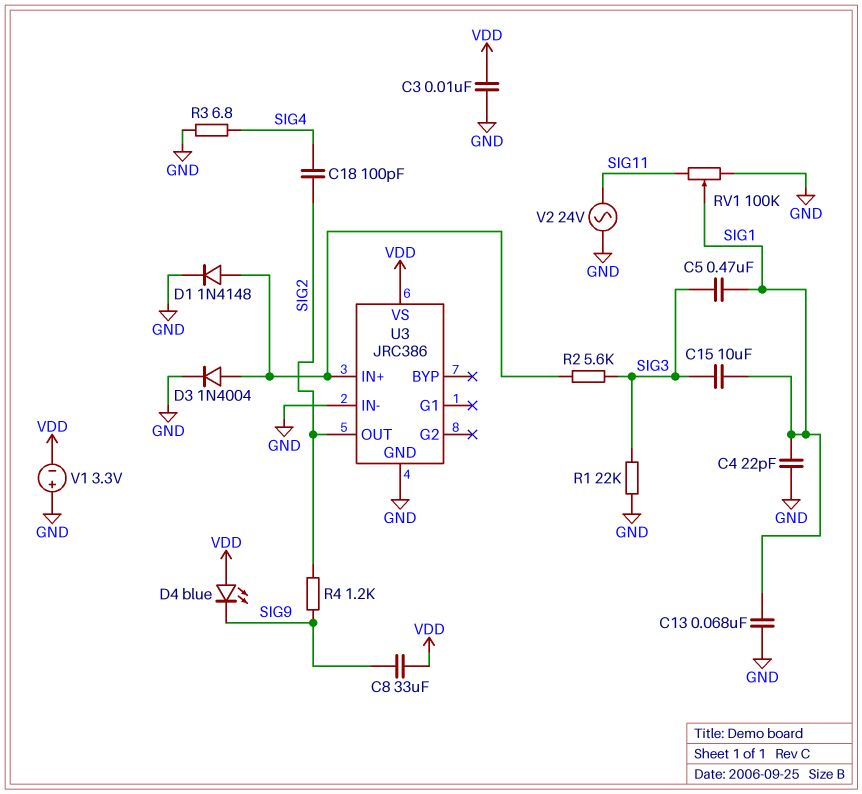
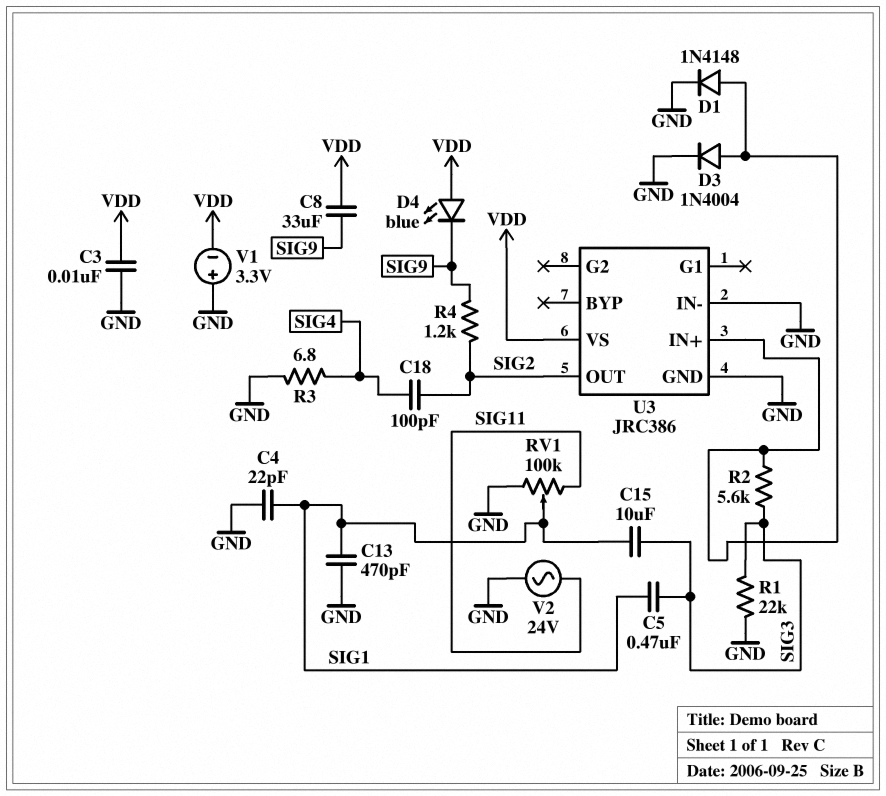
C13: 68nF (GND, SIG1) -> 470pF (GND, SIG1)

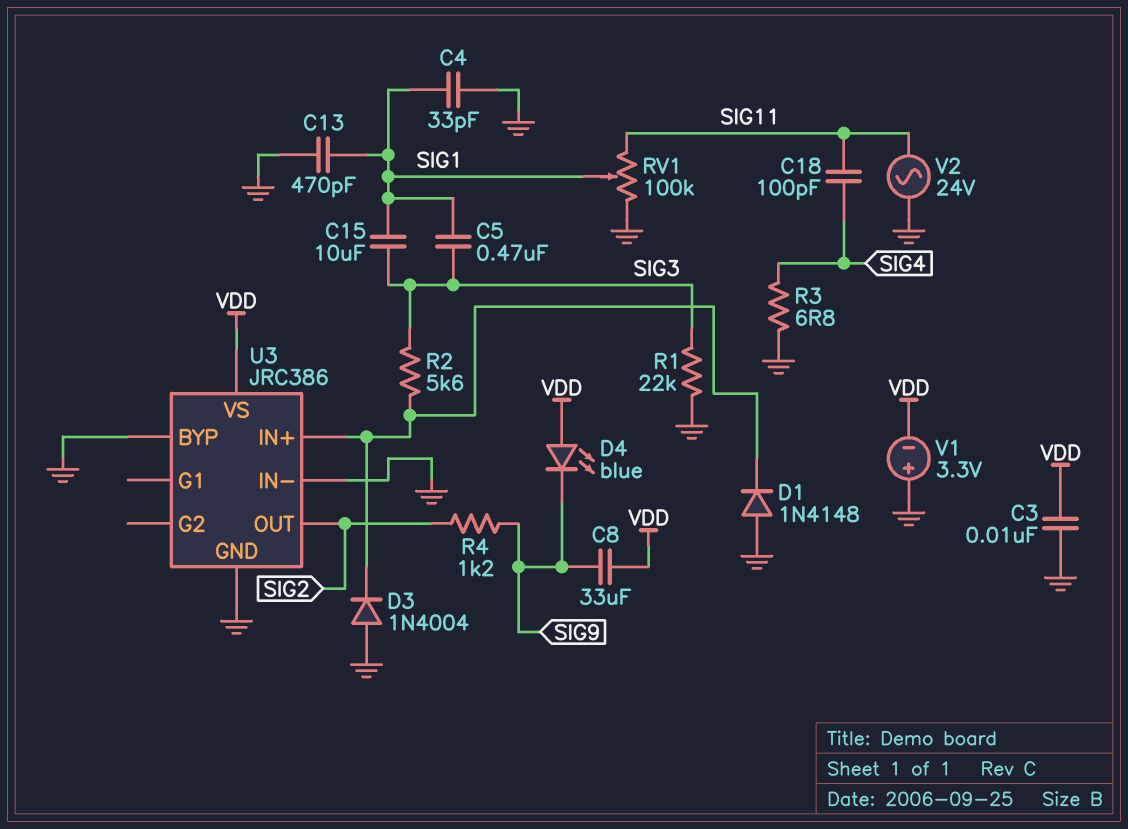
C4: 22pF (GND, SIG1) -> 33pF (GND, SIG1)
C18: 100pF (SIG2, SIG4) -> 100pF (SIG4, SIG11)
D1: diode 1N4148 (A U3/IN+, K GND) -> diode 1N4148 (A GND, K U3/IN+)
D3: diode 1N4004 (A U3/IN+, K GND) -> diode 1N4004 (A GND, K U3/IN+)
U3 pin BYP: none -> GND

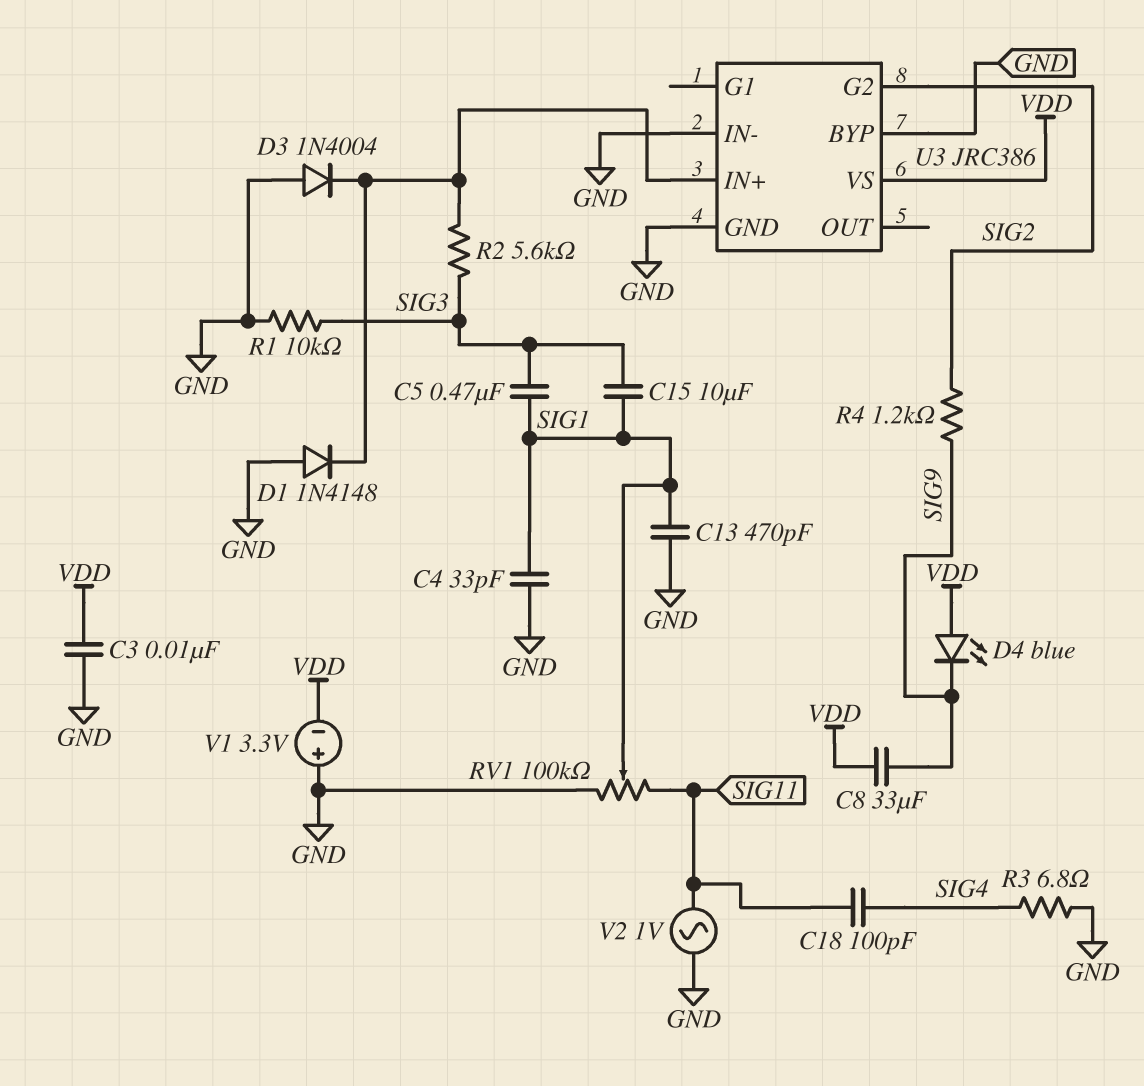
R1: 22k (GND, SIG3) -> 10k (GND, SIG3)
U3 pin G2: none -> SIG2
U3 pin OUT: SIG2 -> none
V2: AC 24V (GND, SIG11) -> AC 1V (GND, SIG11)

